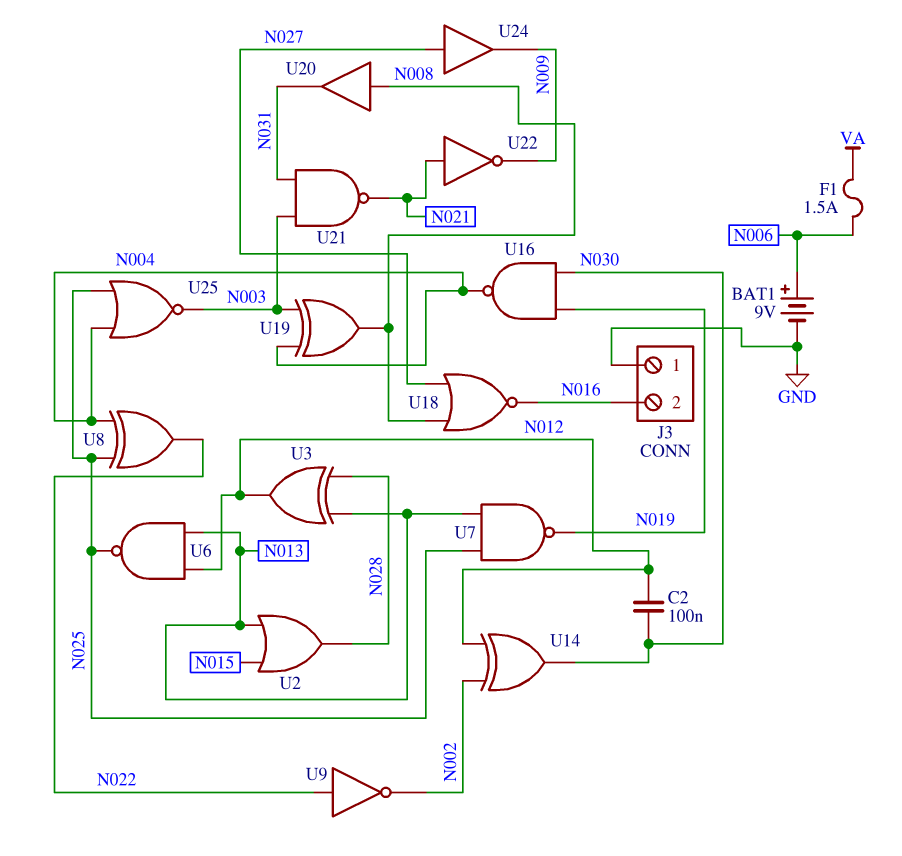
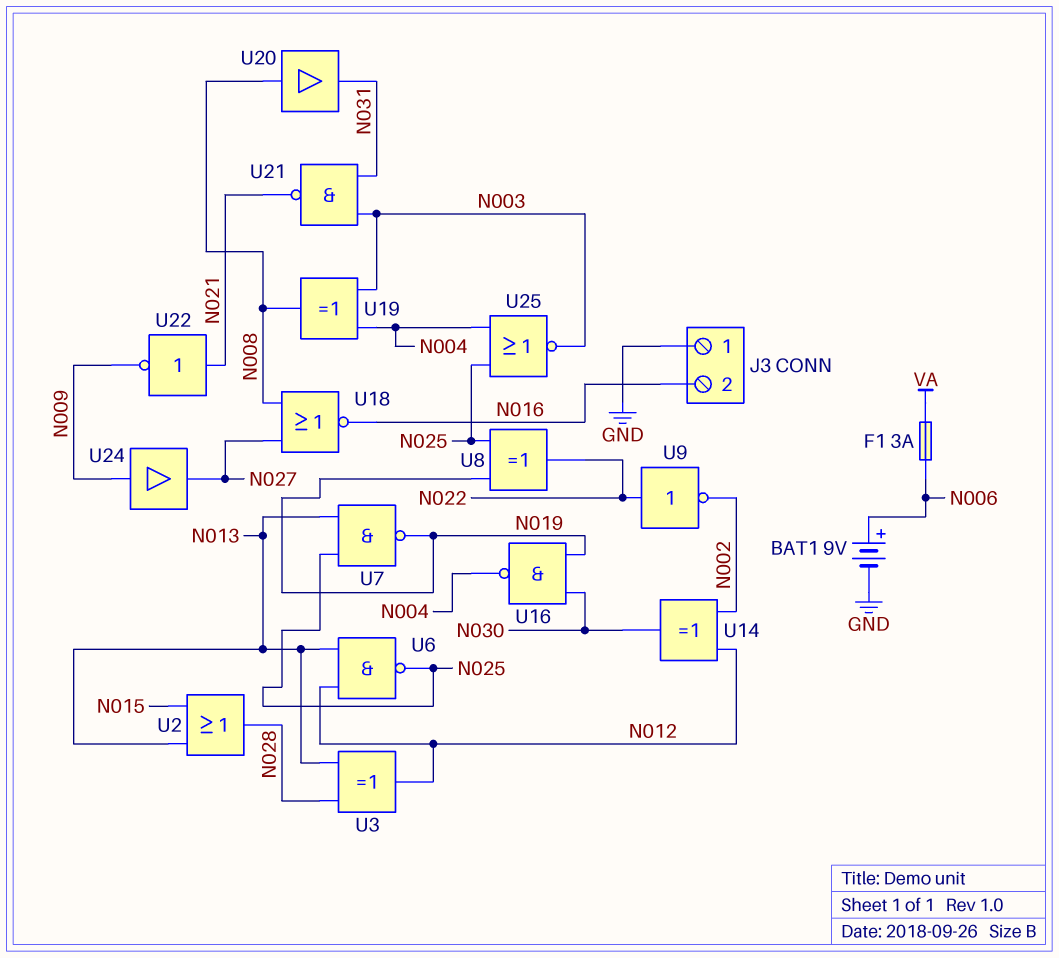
C2: 100nF (N012, N030) -> none
F1: 1.5A (N006, VA) -> 3A (N006, VA)
U8: XOR (in N004, in N025, out N022) -> XOR (in N019, in N025, out N022)
U24: buffer (in N027, out N009) -> buffer (in N009, out N027)

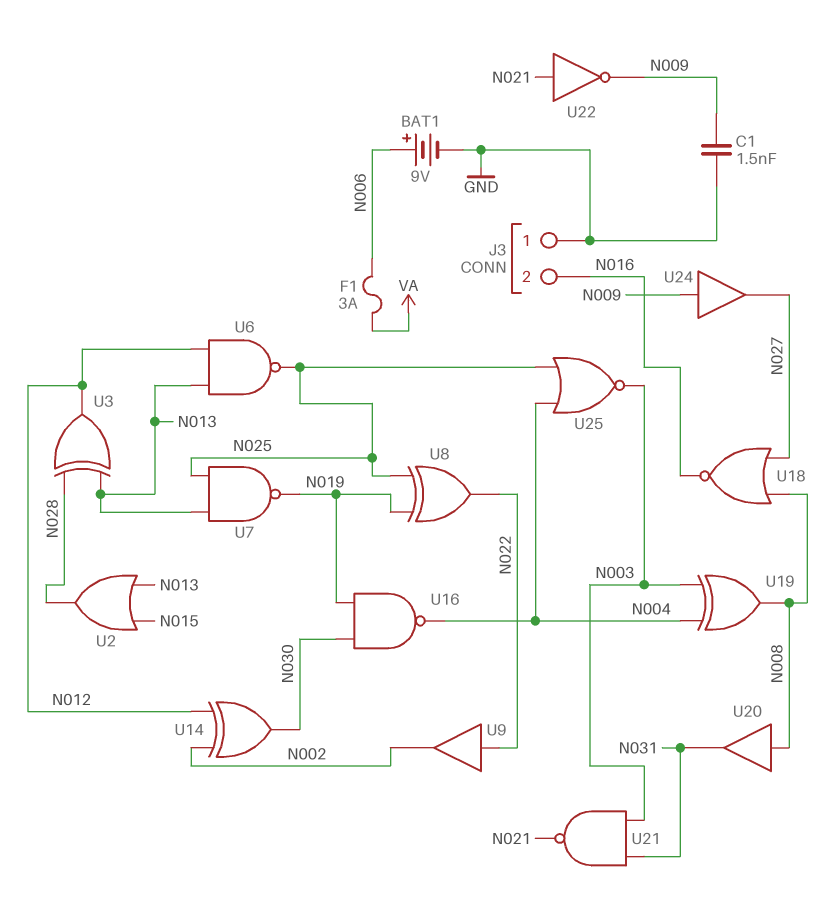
C1: none -> 1.5nF (GND, N009)
U9: NOT (in N022, out N002) -> buffer (in N022, out N002)

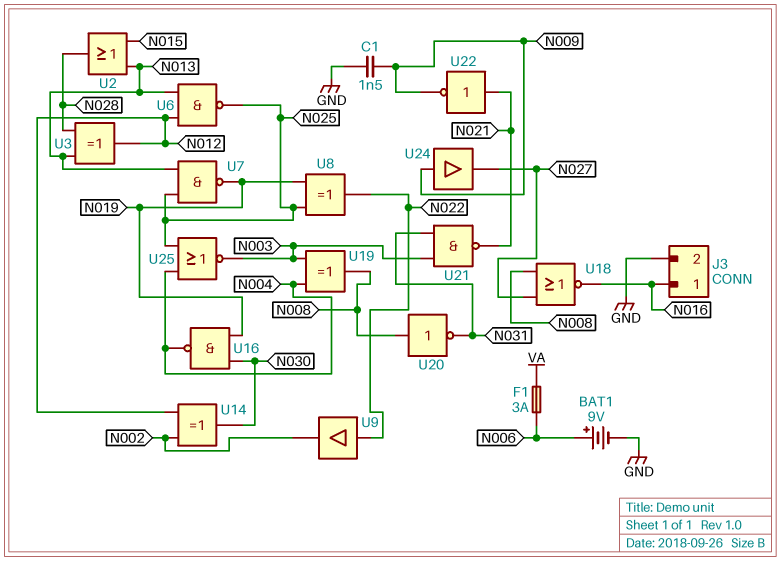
J3 pin 1: GND -> N016
J3 pin 2: N016 -> GND
U20: buffer (in N008, out N031) -> NOT (in N008, out N031)

